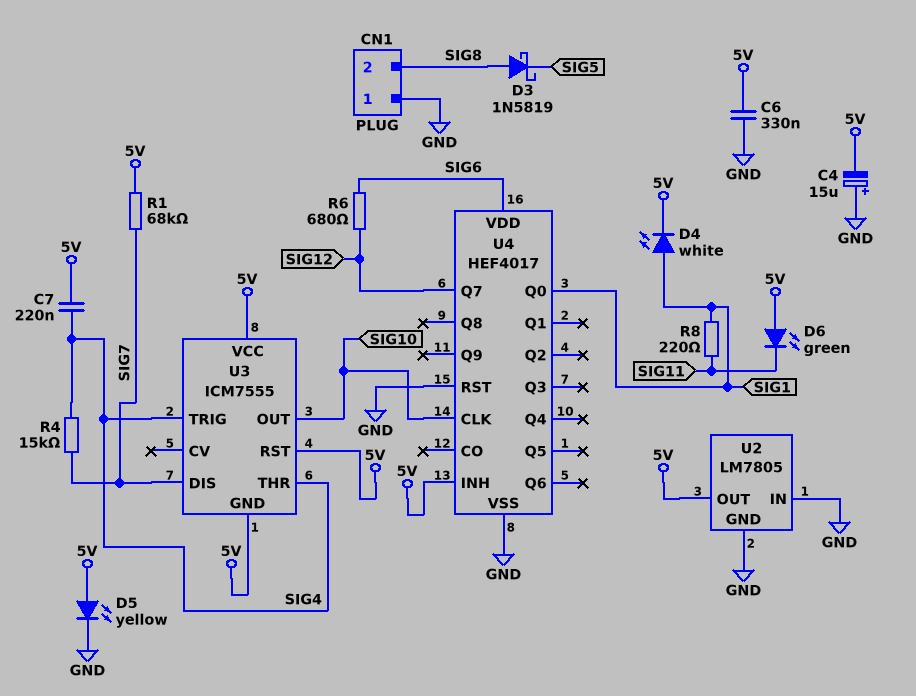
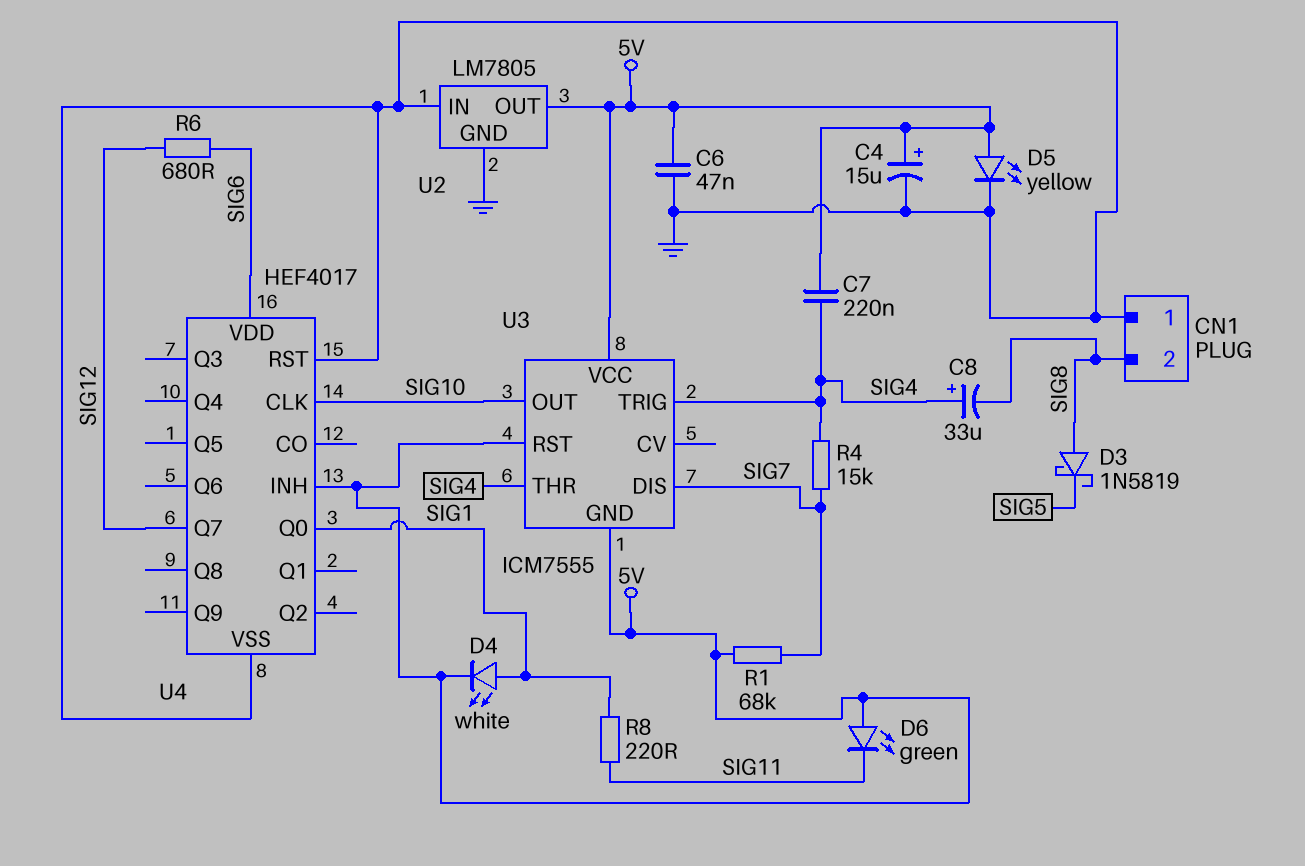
C4: 15uF (plus GND, minus 5V) -> 15uF (plus 5V, minus GND)
C6: 330nF (5V, GND) -> 47nF (5V, GND)
C8: none -> 33uF (plus SIG4, minus SIG8)

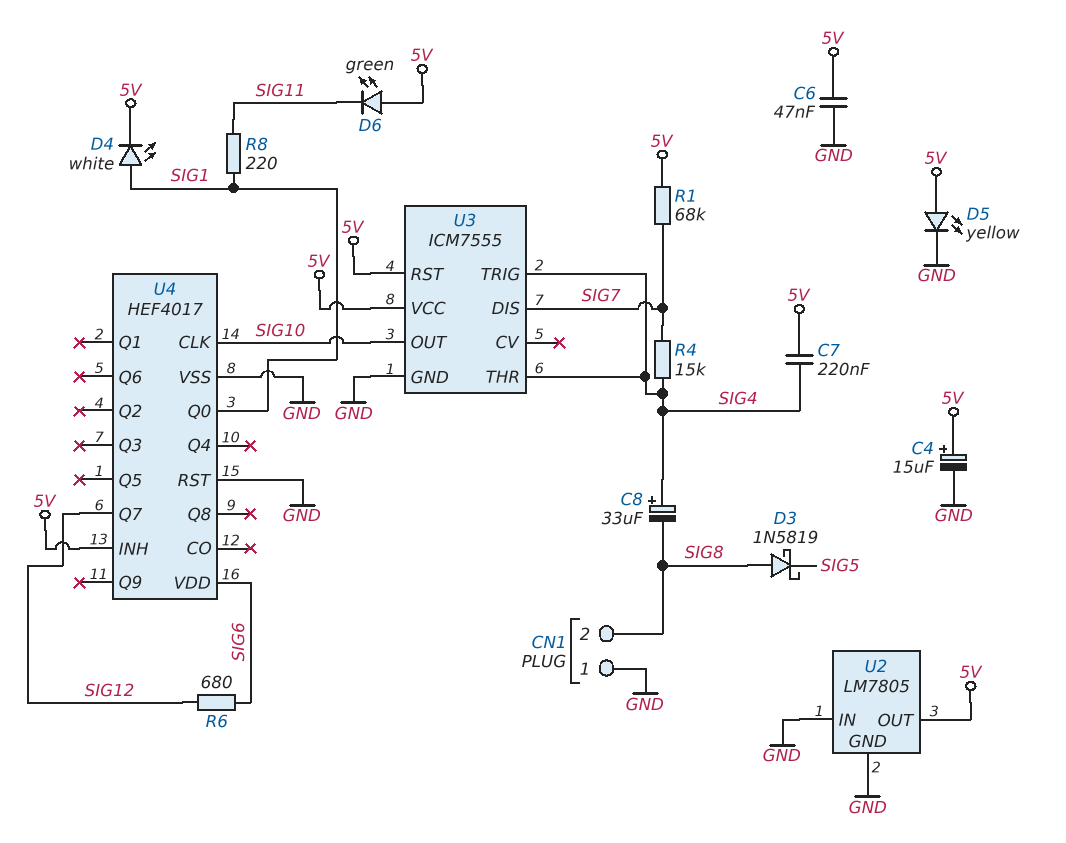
U3 pin GND: 5V -> GND

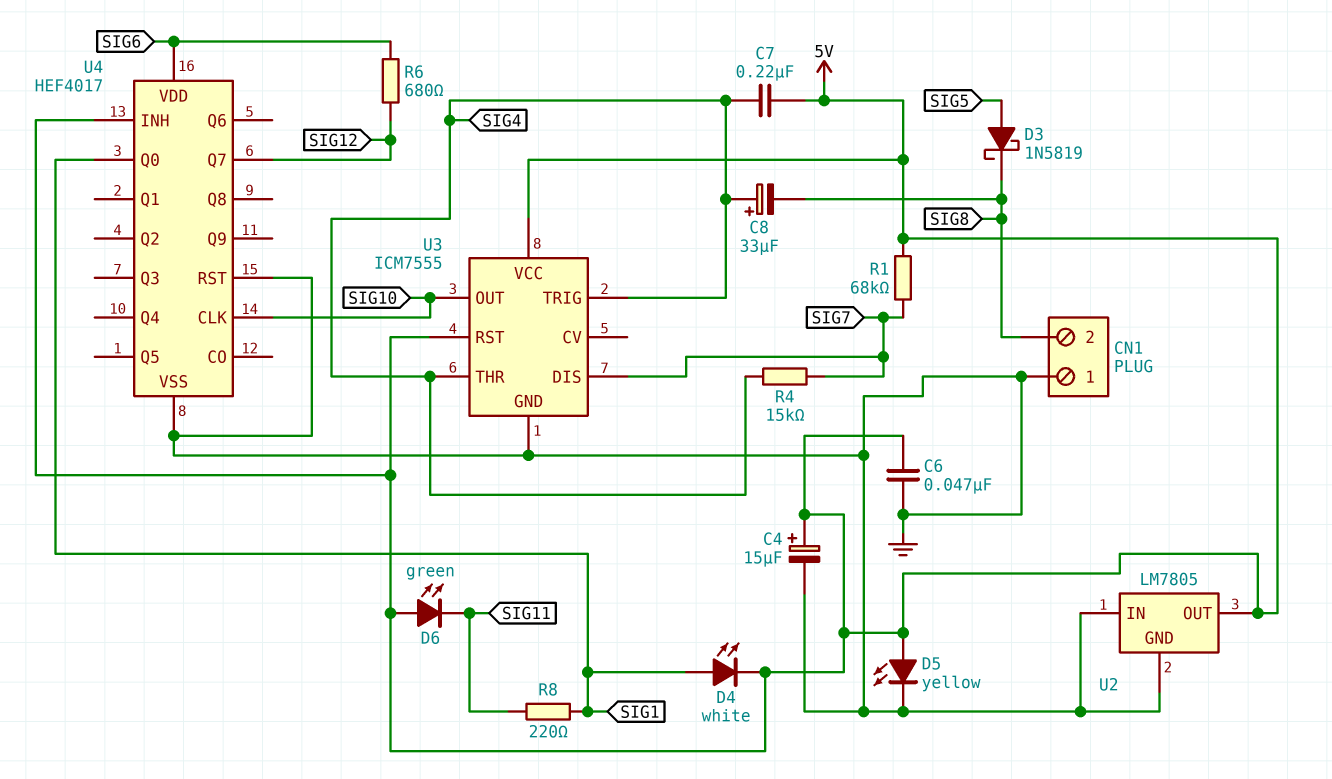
D3: schottky 1N5819 (A SIG8, K SIG5) -> schottky 1N5819 (A SIG5, K SIG8)

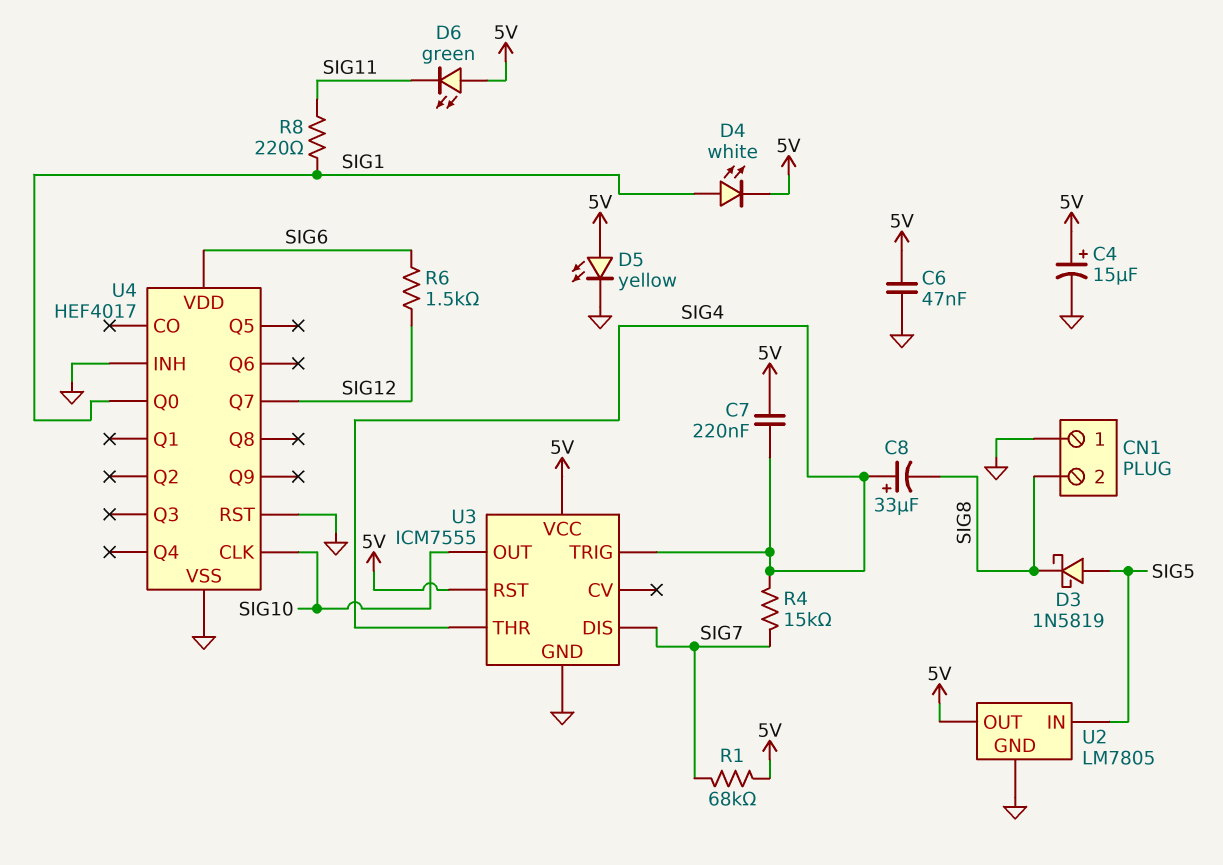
R6: 680 (SIG6, SIG12) -> 1.5k (SIG6, SIG12)
U2 pin IN: GND -> SIG5
U4 pin INH: 5V -> GND

